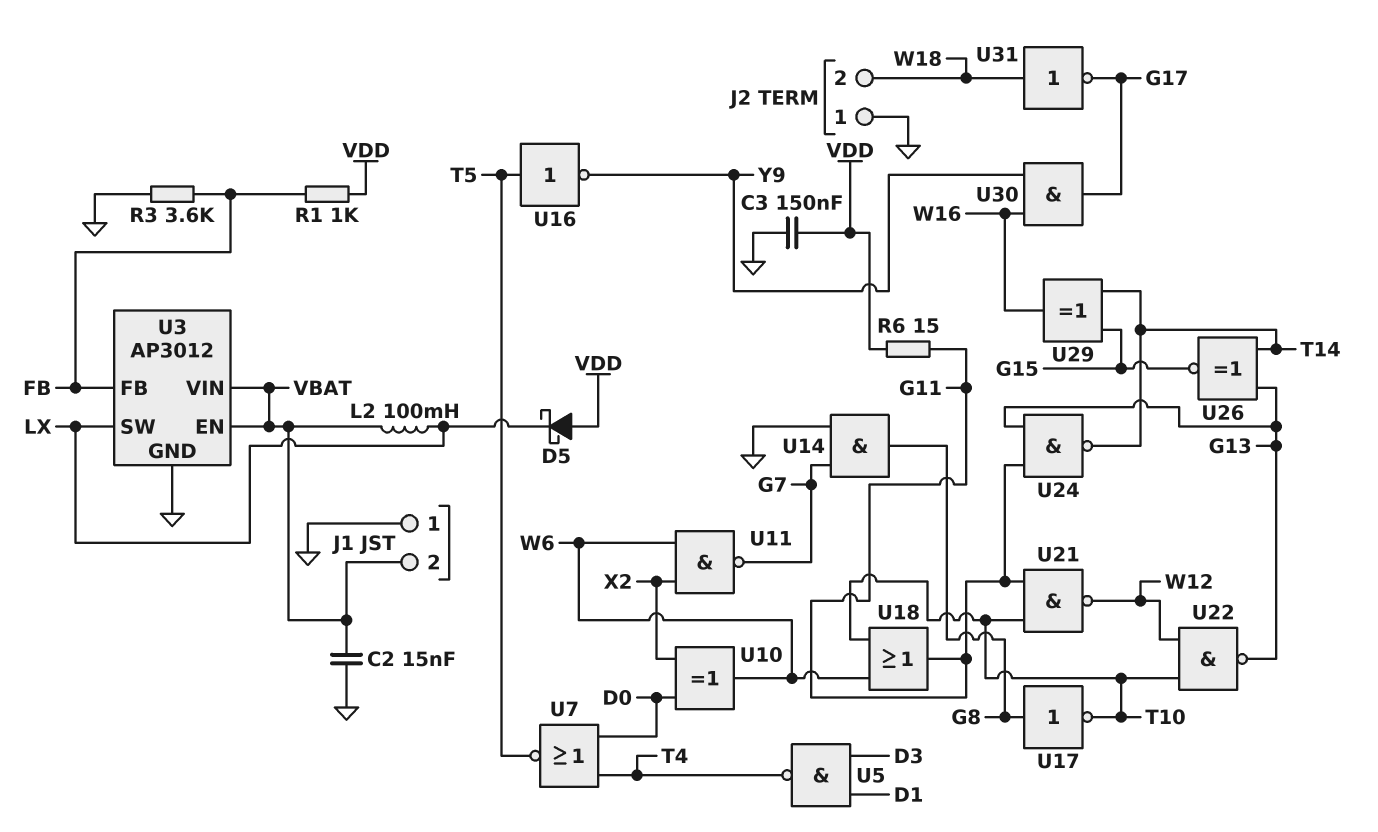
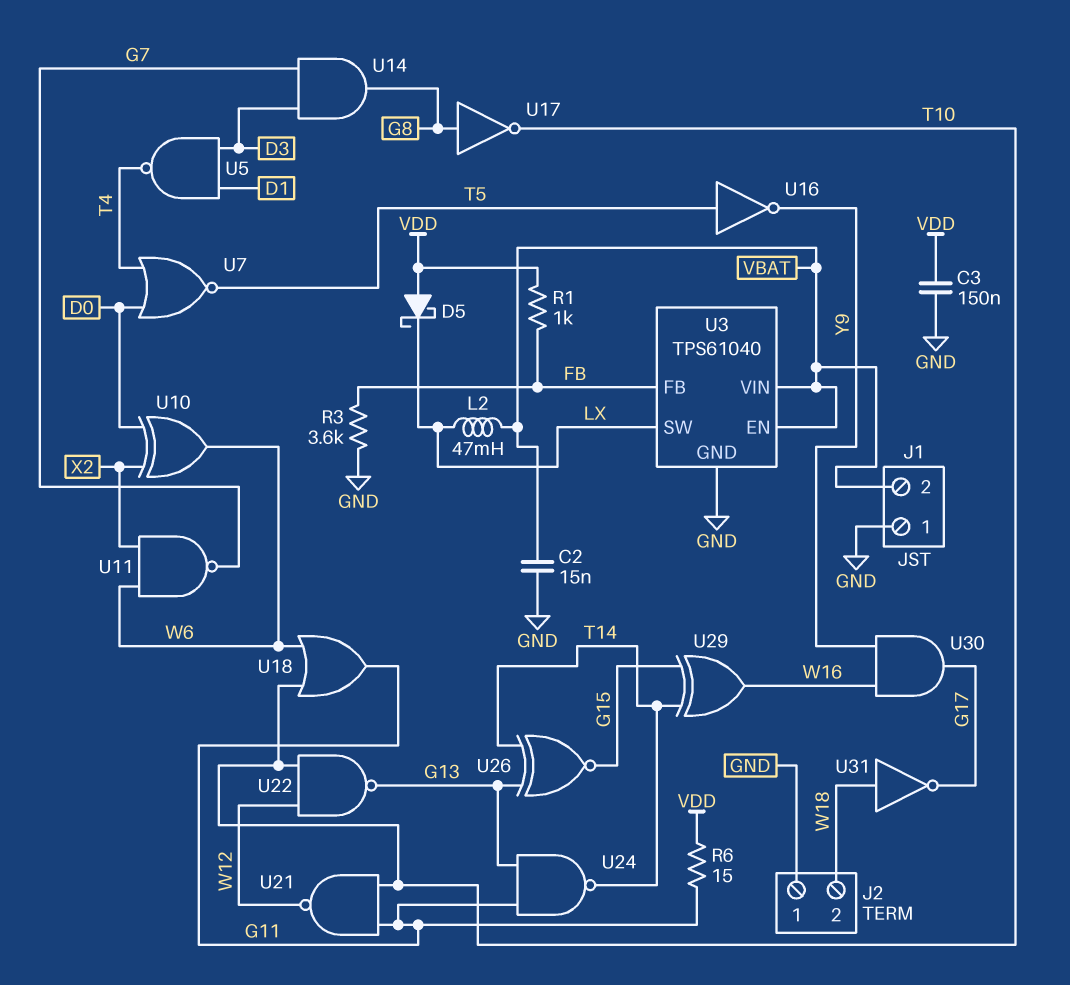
L2: 100mH (LX, VBAT) -> 47mH (LX, VBAT)
U3: AP3012 -> TPS61040
U14: AND (in G7, in GND, out G8) -> AND (in D3, in G7, out G8)

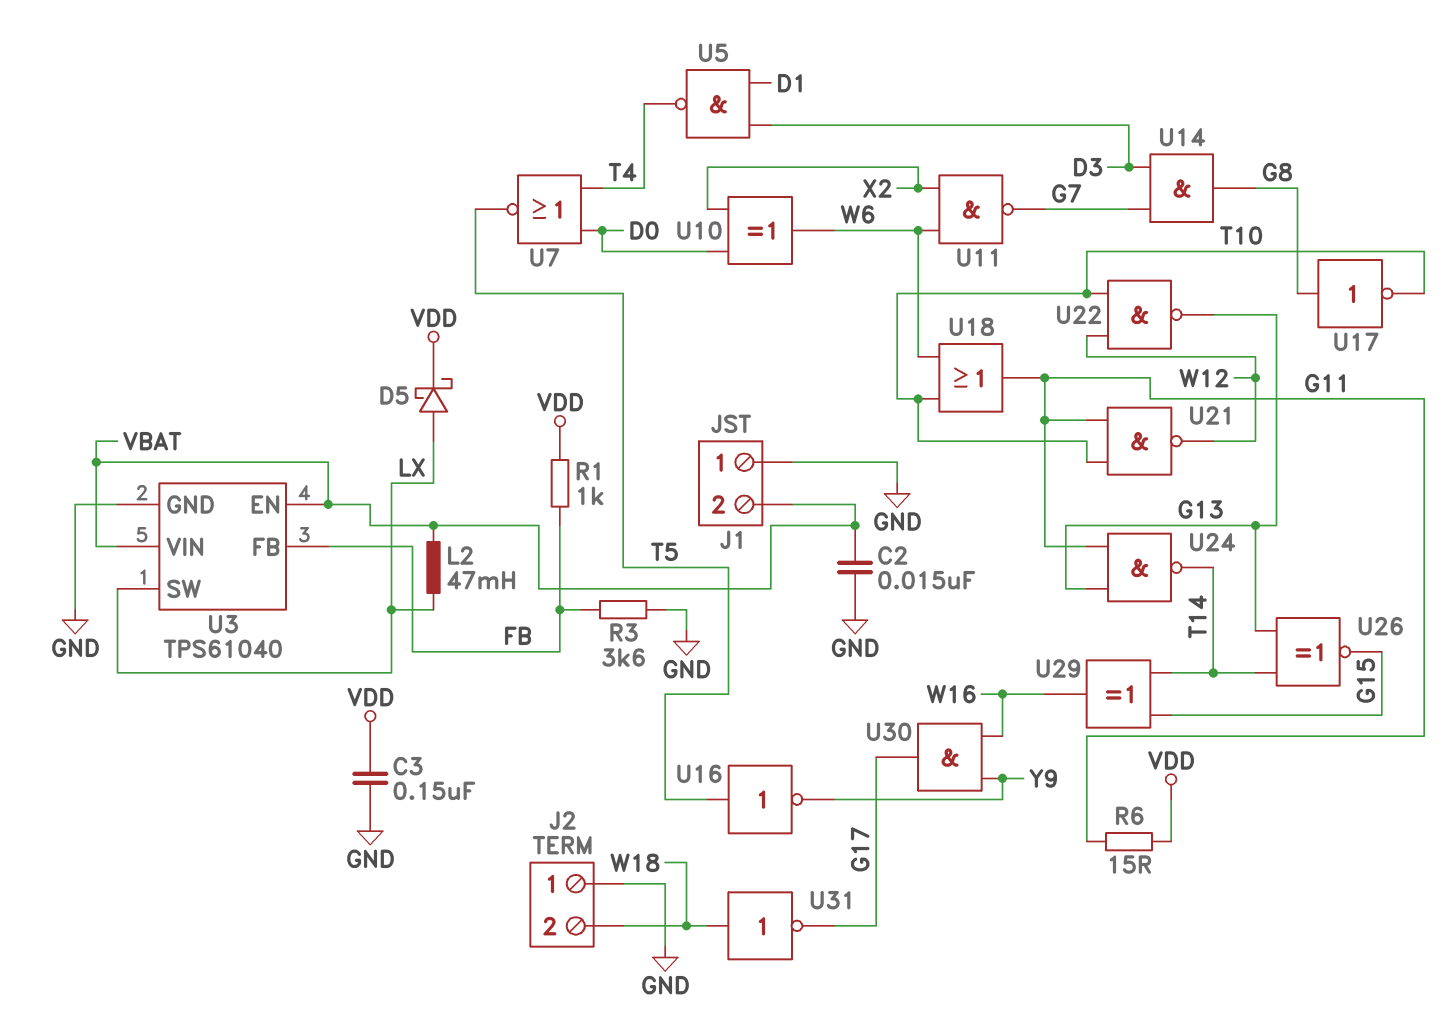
D5: schottky (A VDD, K LX) -> schottky (A LX, K VDD)

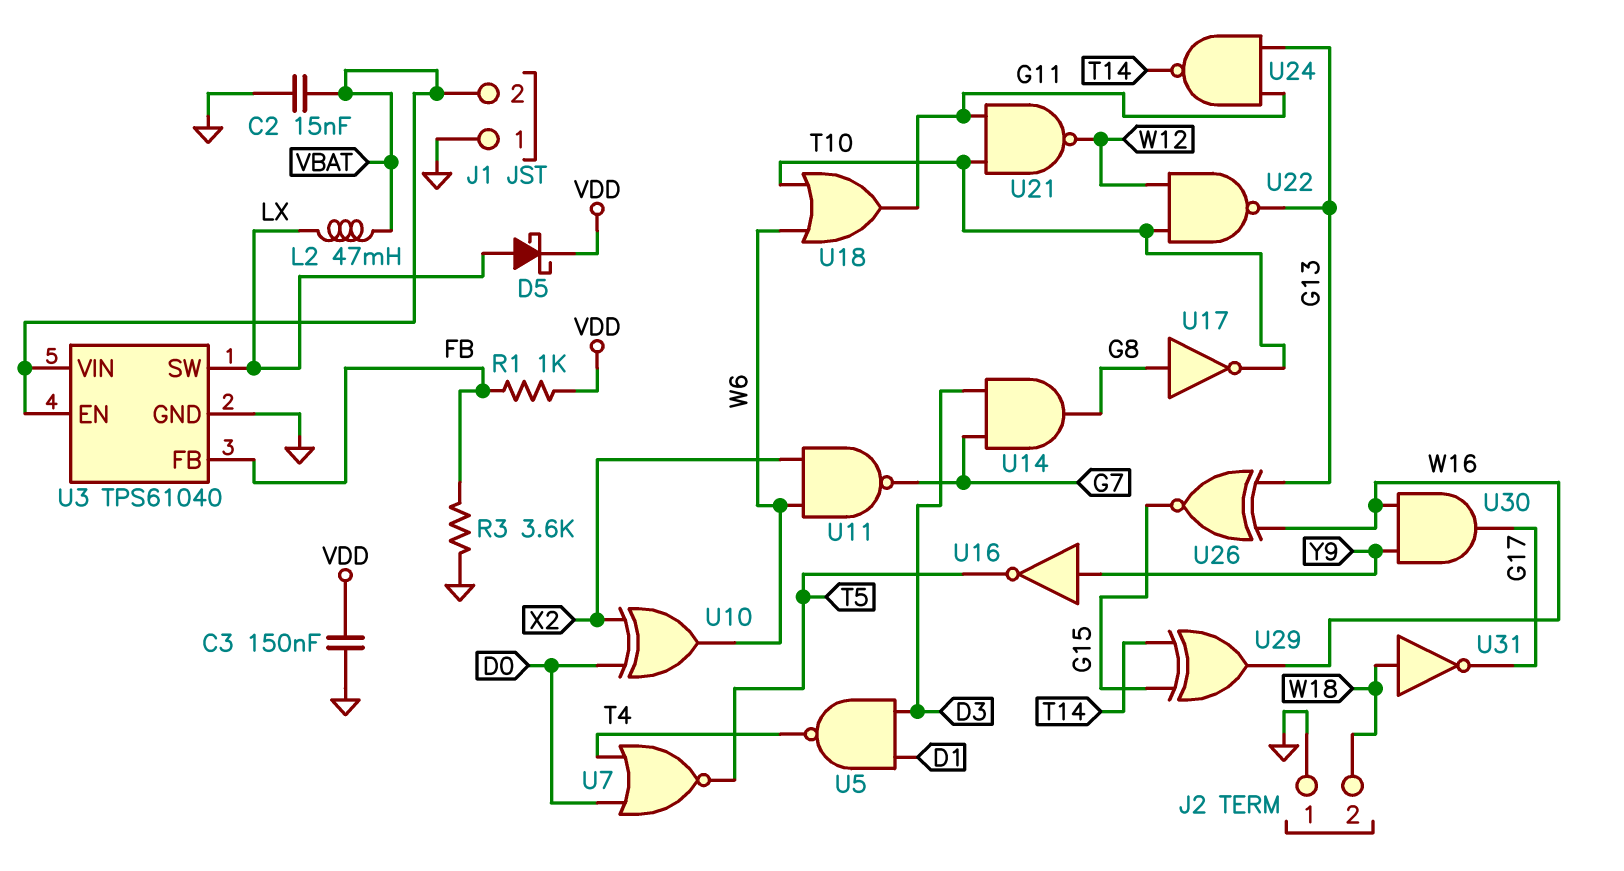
R6: 15 (G11, VDD) -> none
U16: NOT (in T5, out Y9) -> NOT (in Y9, out T5)
U26: XNOR (in G13, in T14, out G15) -> XNOR (in G13, in W16, out G15)

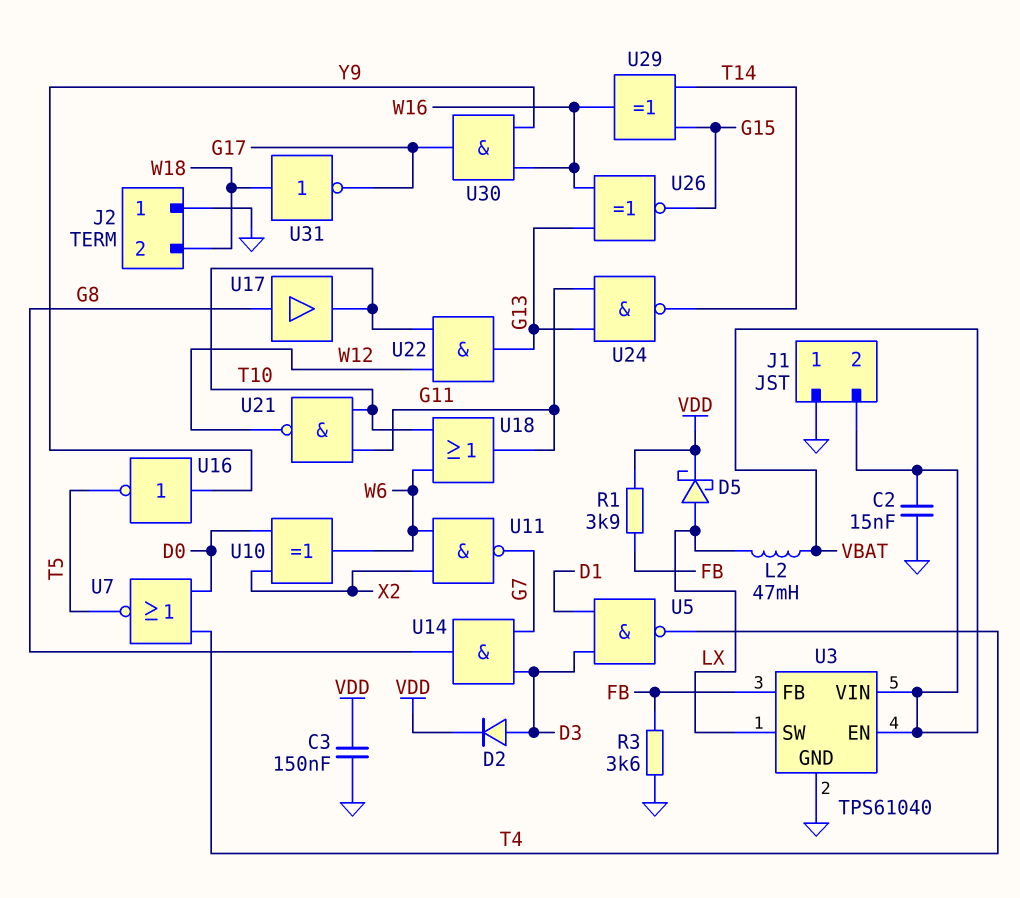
D2: none -> diode (A D3, K VDD)
R1: 1k (FB, VDD) -> 3.9k (FB, VDD)
U17: NOT (in G8, out T10) -> buffer (in G8, out T10)
U22: NAND (in T10, in W12, out G13) -> AND (in T10, in W12, out G13)

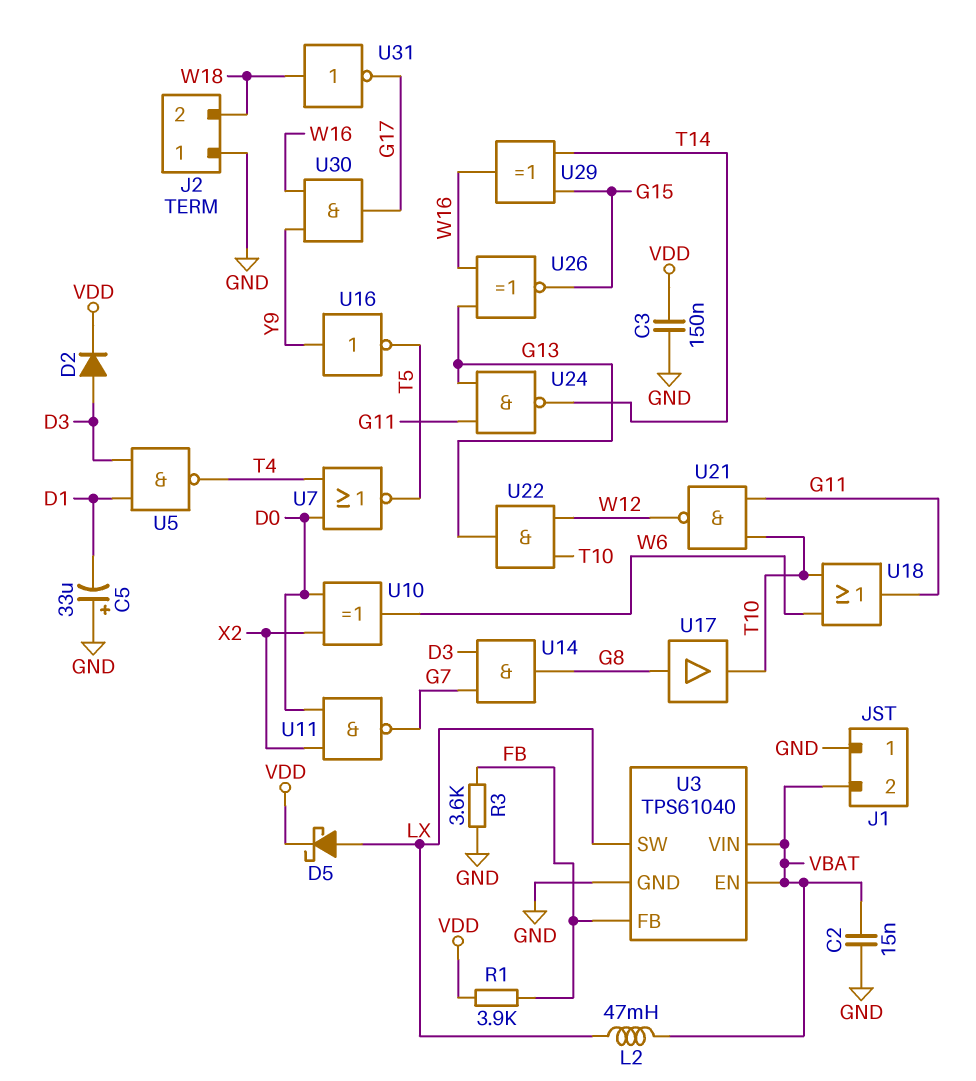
C5: none -> 33uF (plus GND, minus D1)
U11: NAND (in W6, in X2, out G7) -> NAND (in D0, in X2, out G7)

